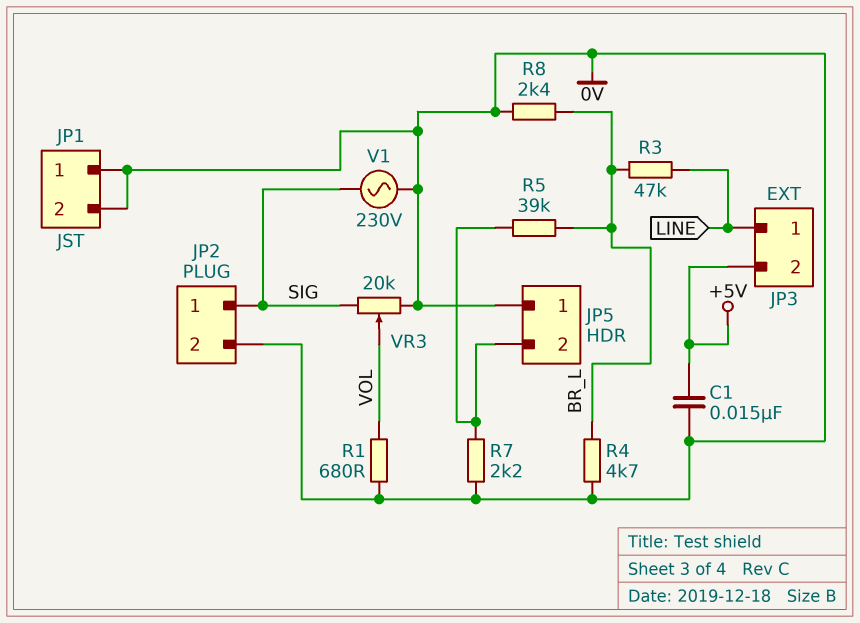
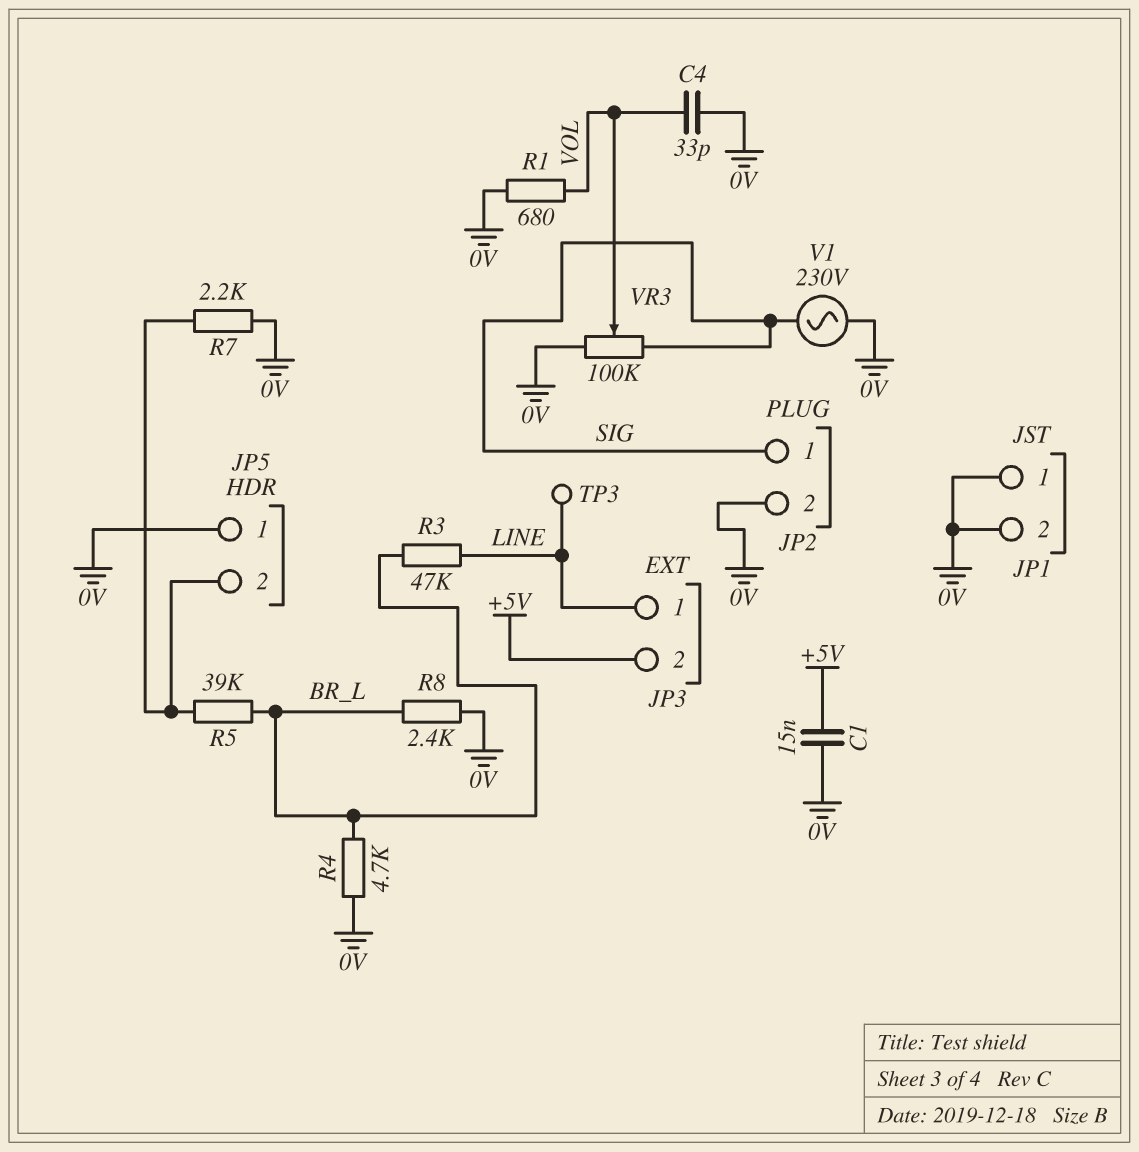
C4: none -> 33pF (0V, VOL)
TP3: none -> test point (LINE)
VR3: 20k (0V, SIG, wiper VOL) -> 100k (0V, SIG, wiper VOL)

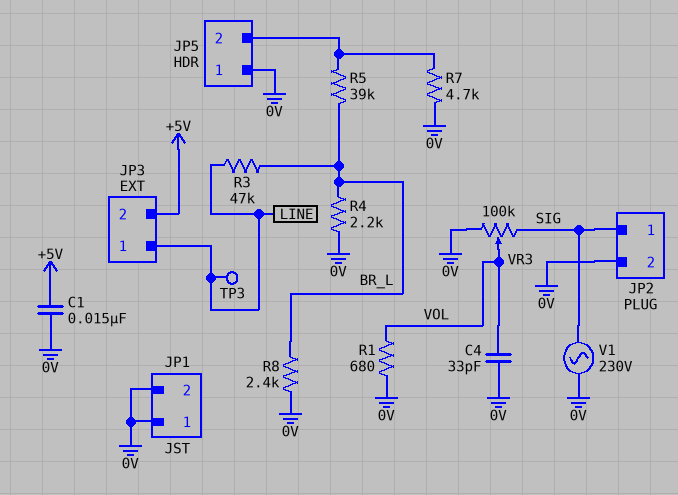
R4: 4.7k (0V, BR_L) -> 2.2k (0V, BR_L)
R7: 2.2k (0V, JP5/2) -> 4.7k (0V, JP5/2)

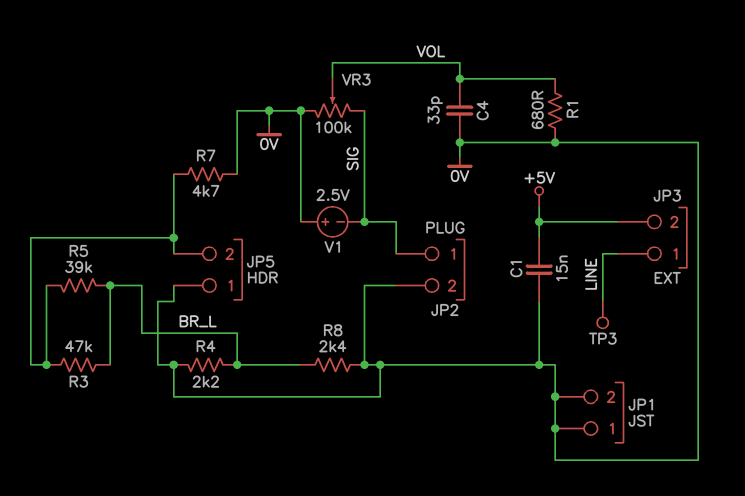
R3: 47k (BR_L, LINE) -> 47k (BR_L, JP5/2)
V1: AC 230V (0V, SIG) -> 2.5V (plus 0V, minus SIG)

